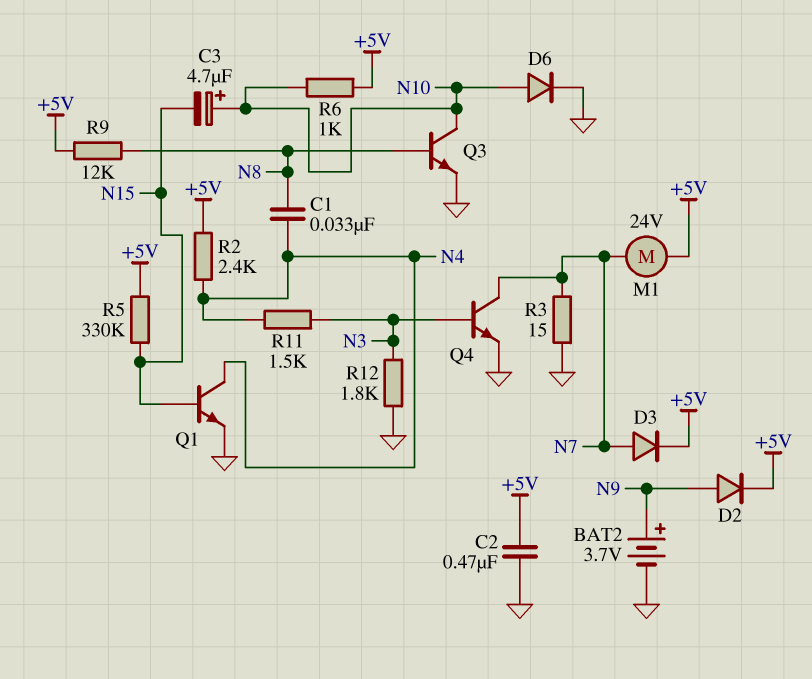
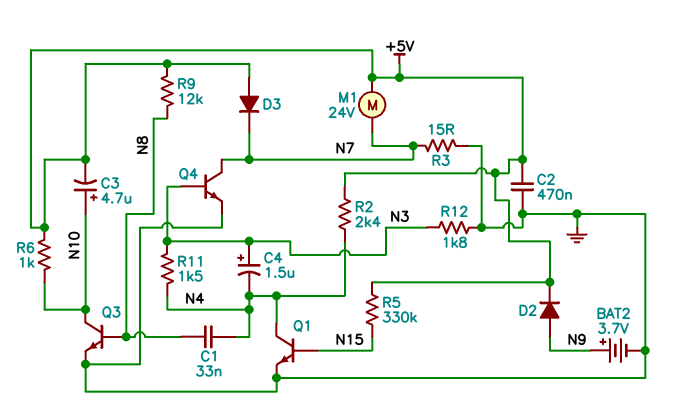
C3: 4.7uF (plus N10, minus N15) -> 4.7uF (plus N10, minus +5V)
C4: none -> 1.5uF (plus N3, minus N4)
D3: diode (A N7, K +5V) -> diode (A +5V, K N7)
D6: diode (A N10, K GND) -> none

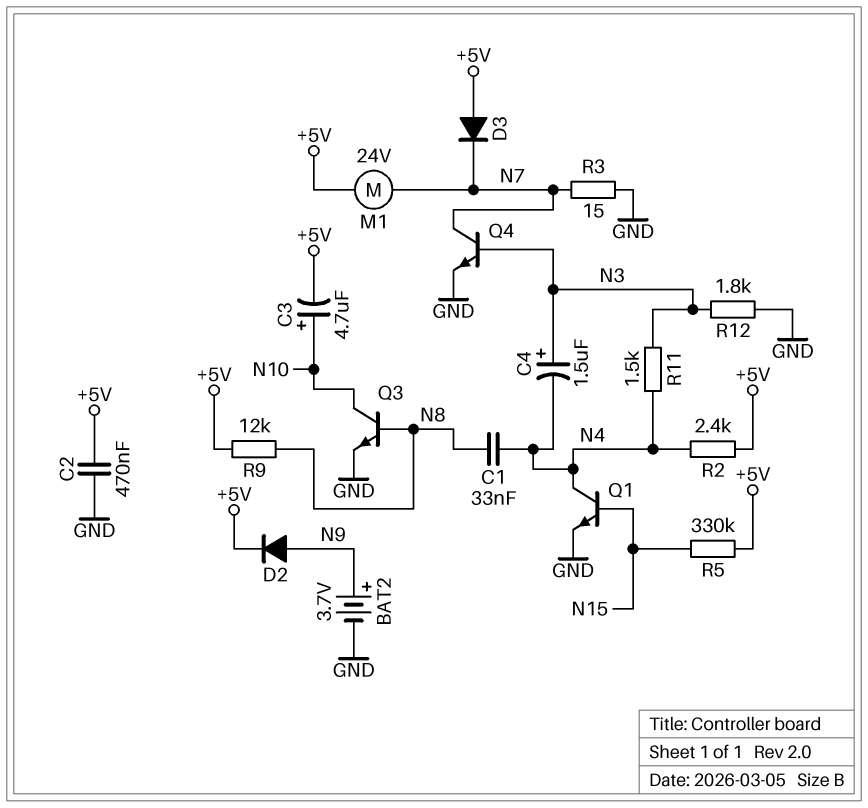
R6: 1k (+5V, N10) -> none

